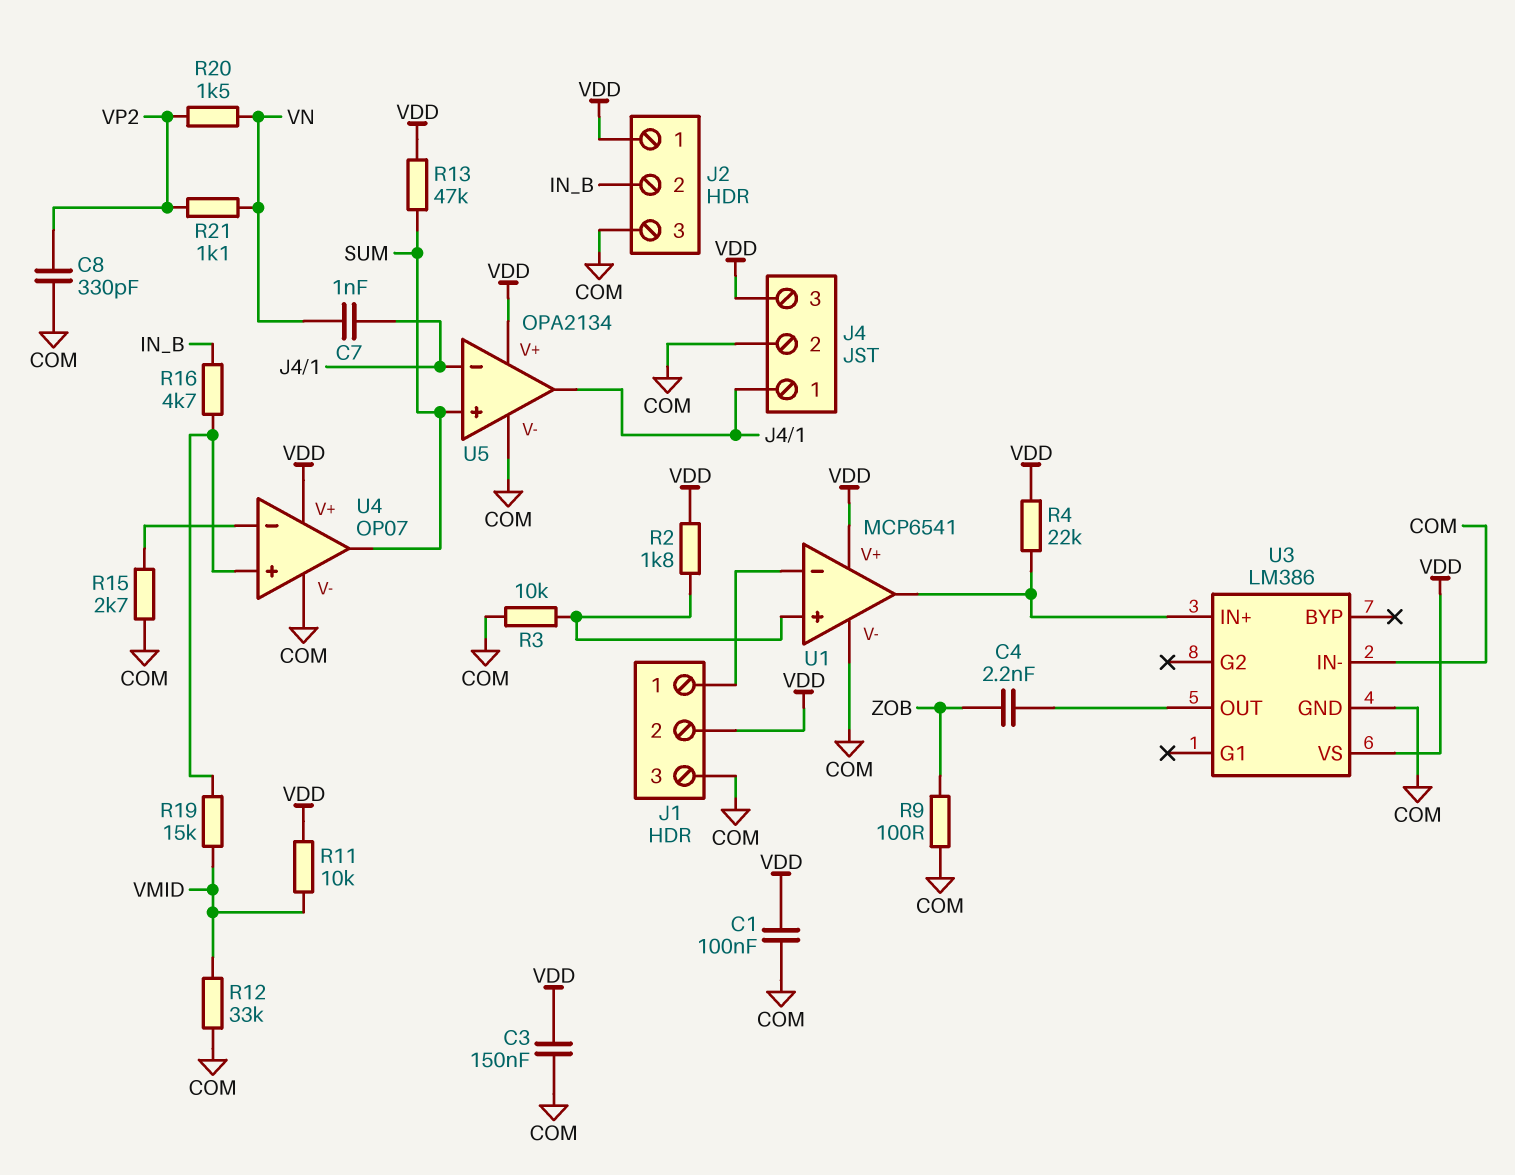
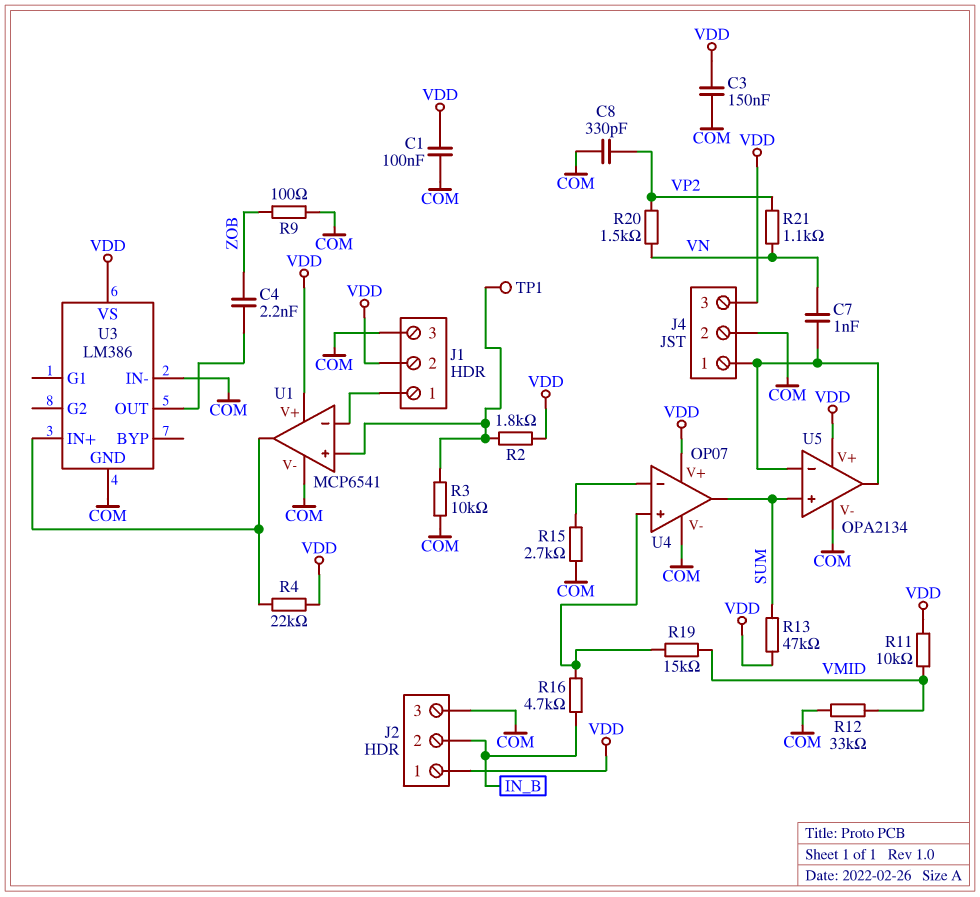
TP1: none -> test point (U1/in+)

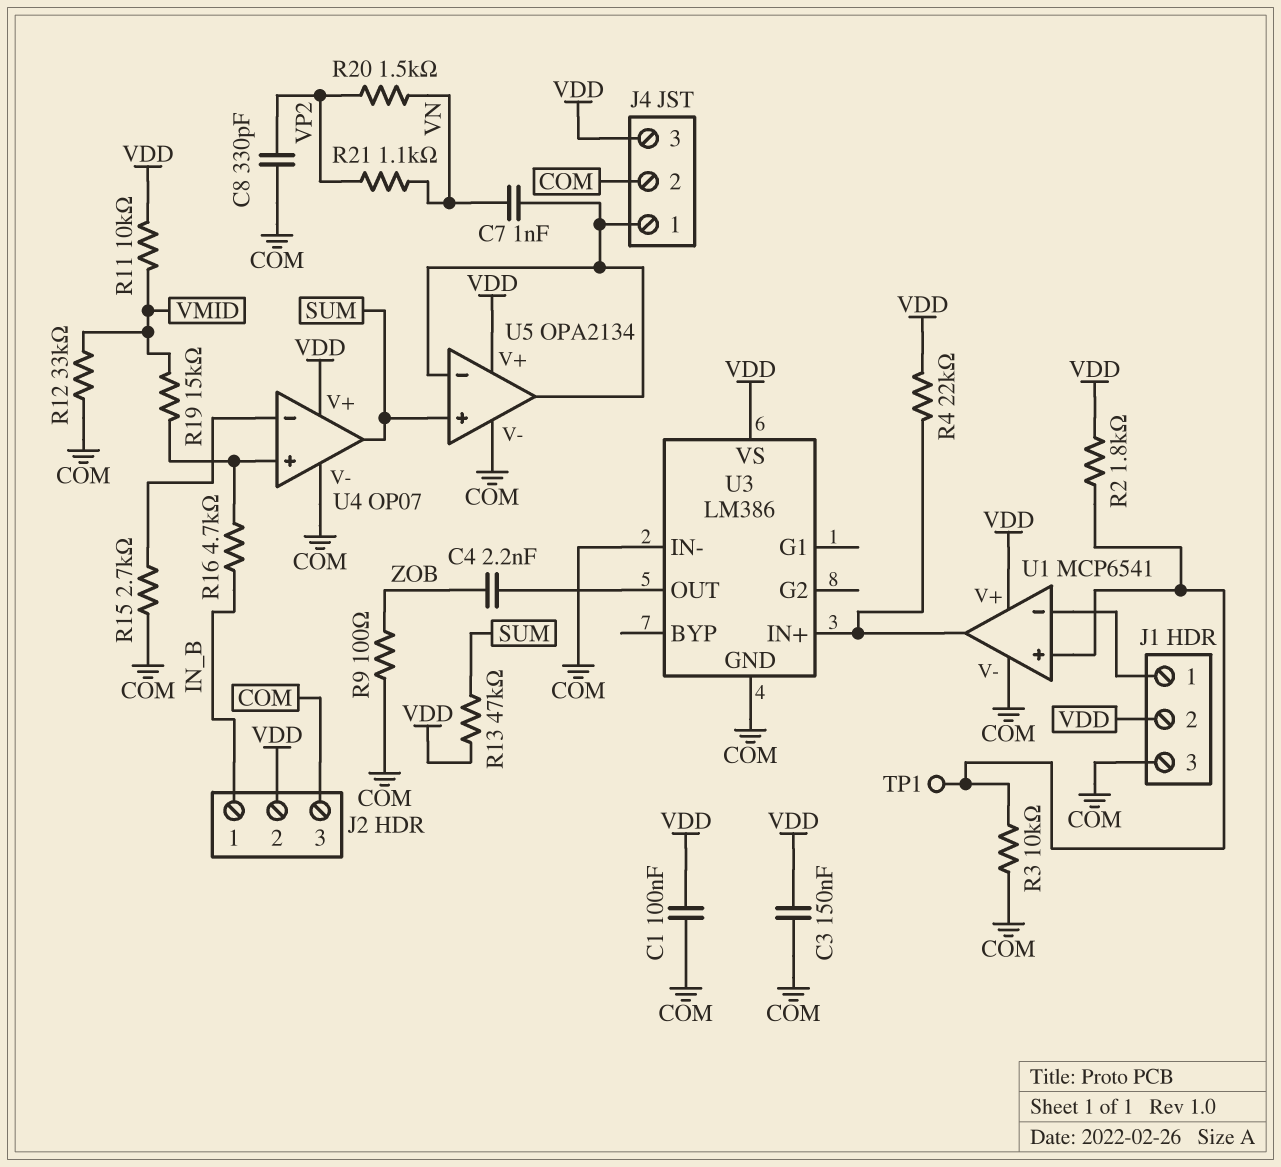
J2 pin 1: VDD -> IN_B
J2 pin 2: IN_B -> VDD

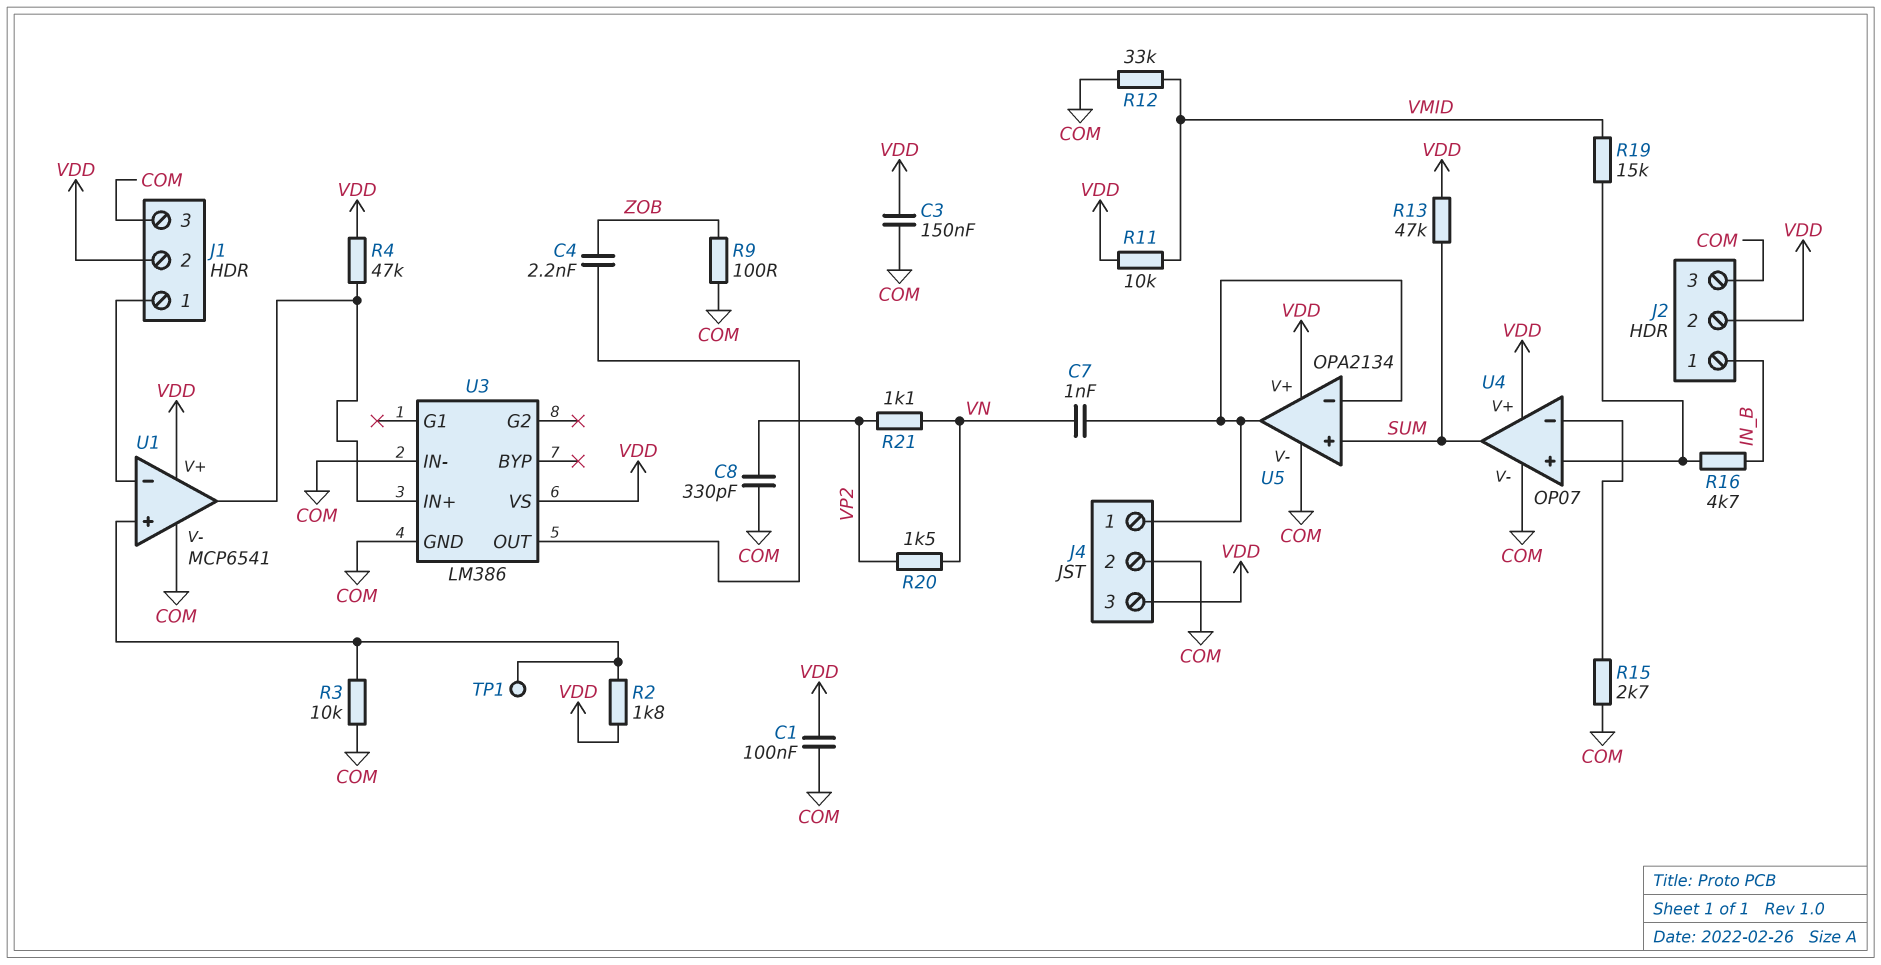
R4: 22k (U1/out, VDD) -> 47k (U1/out, VDD)

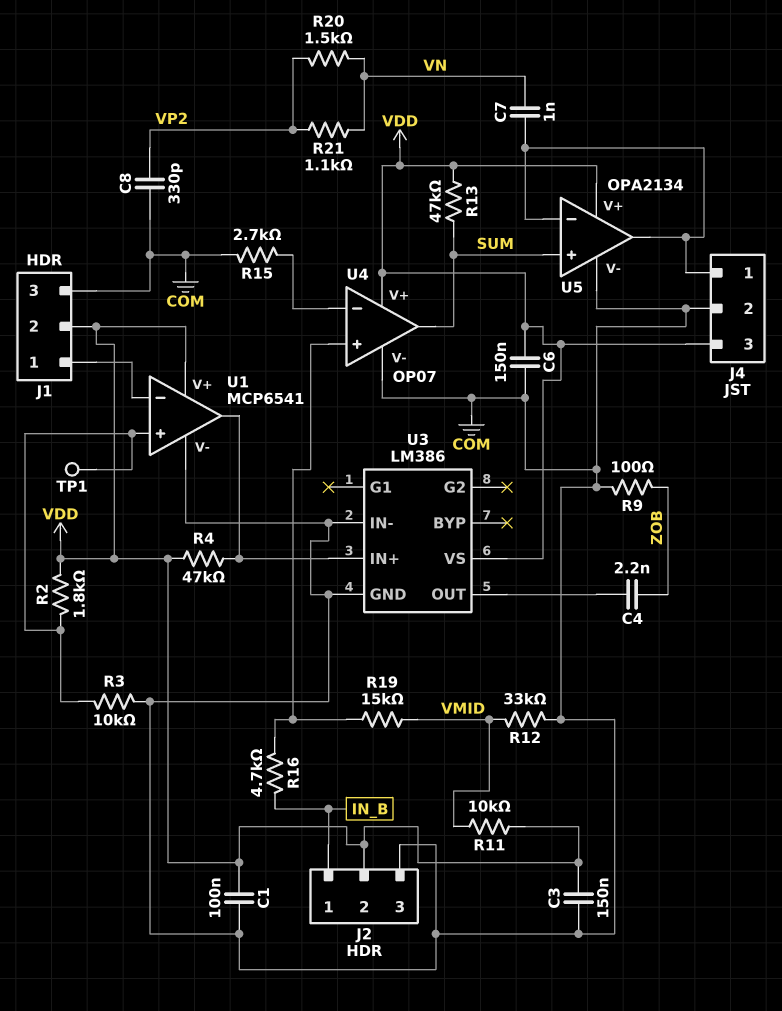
C6: none -> 150nF (COM, VDD)

